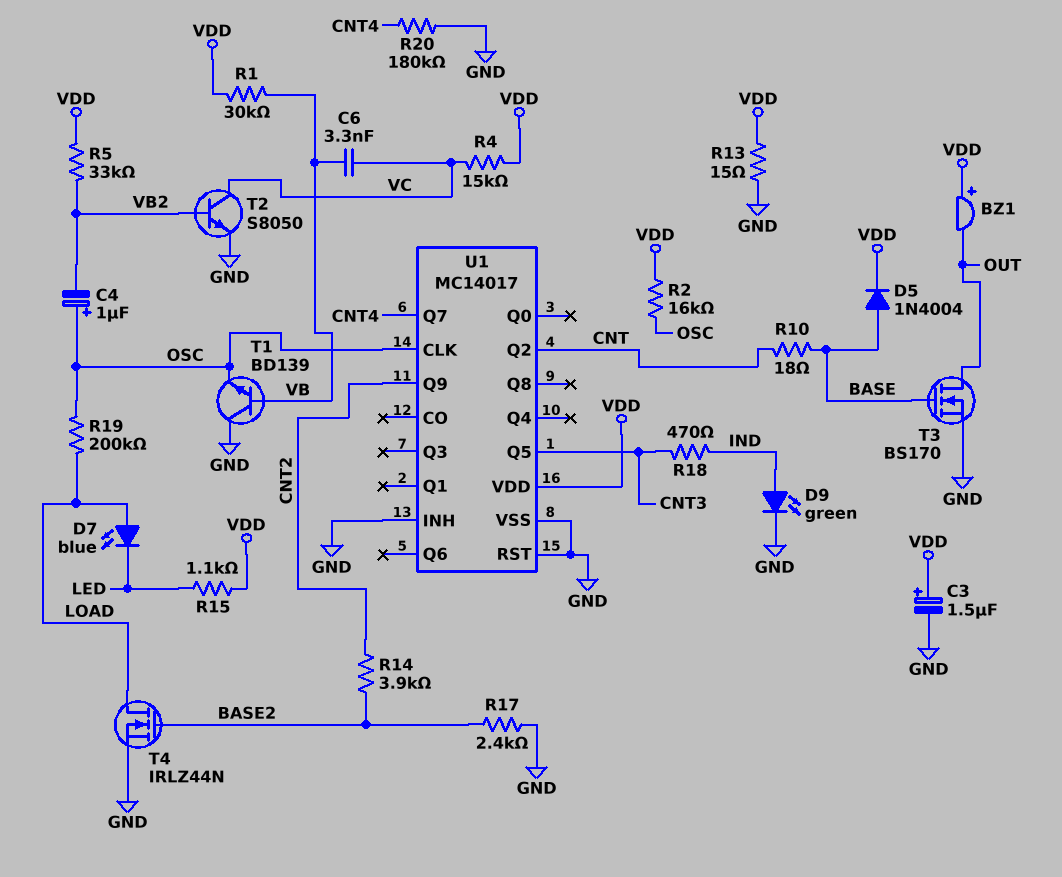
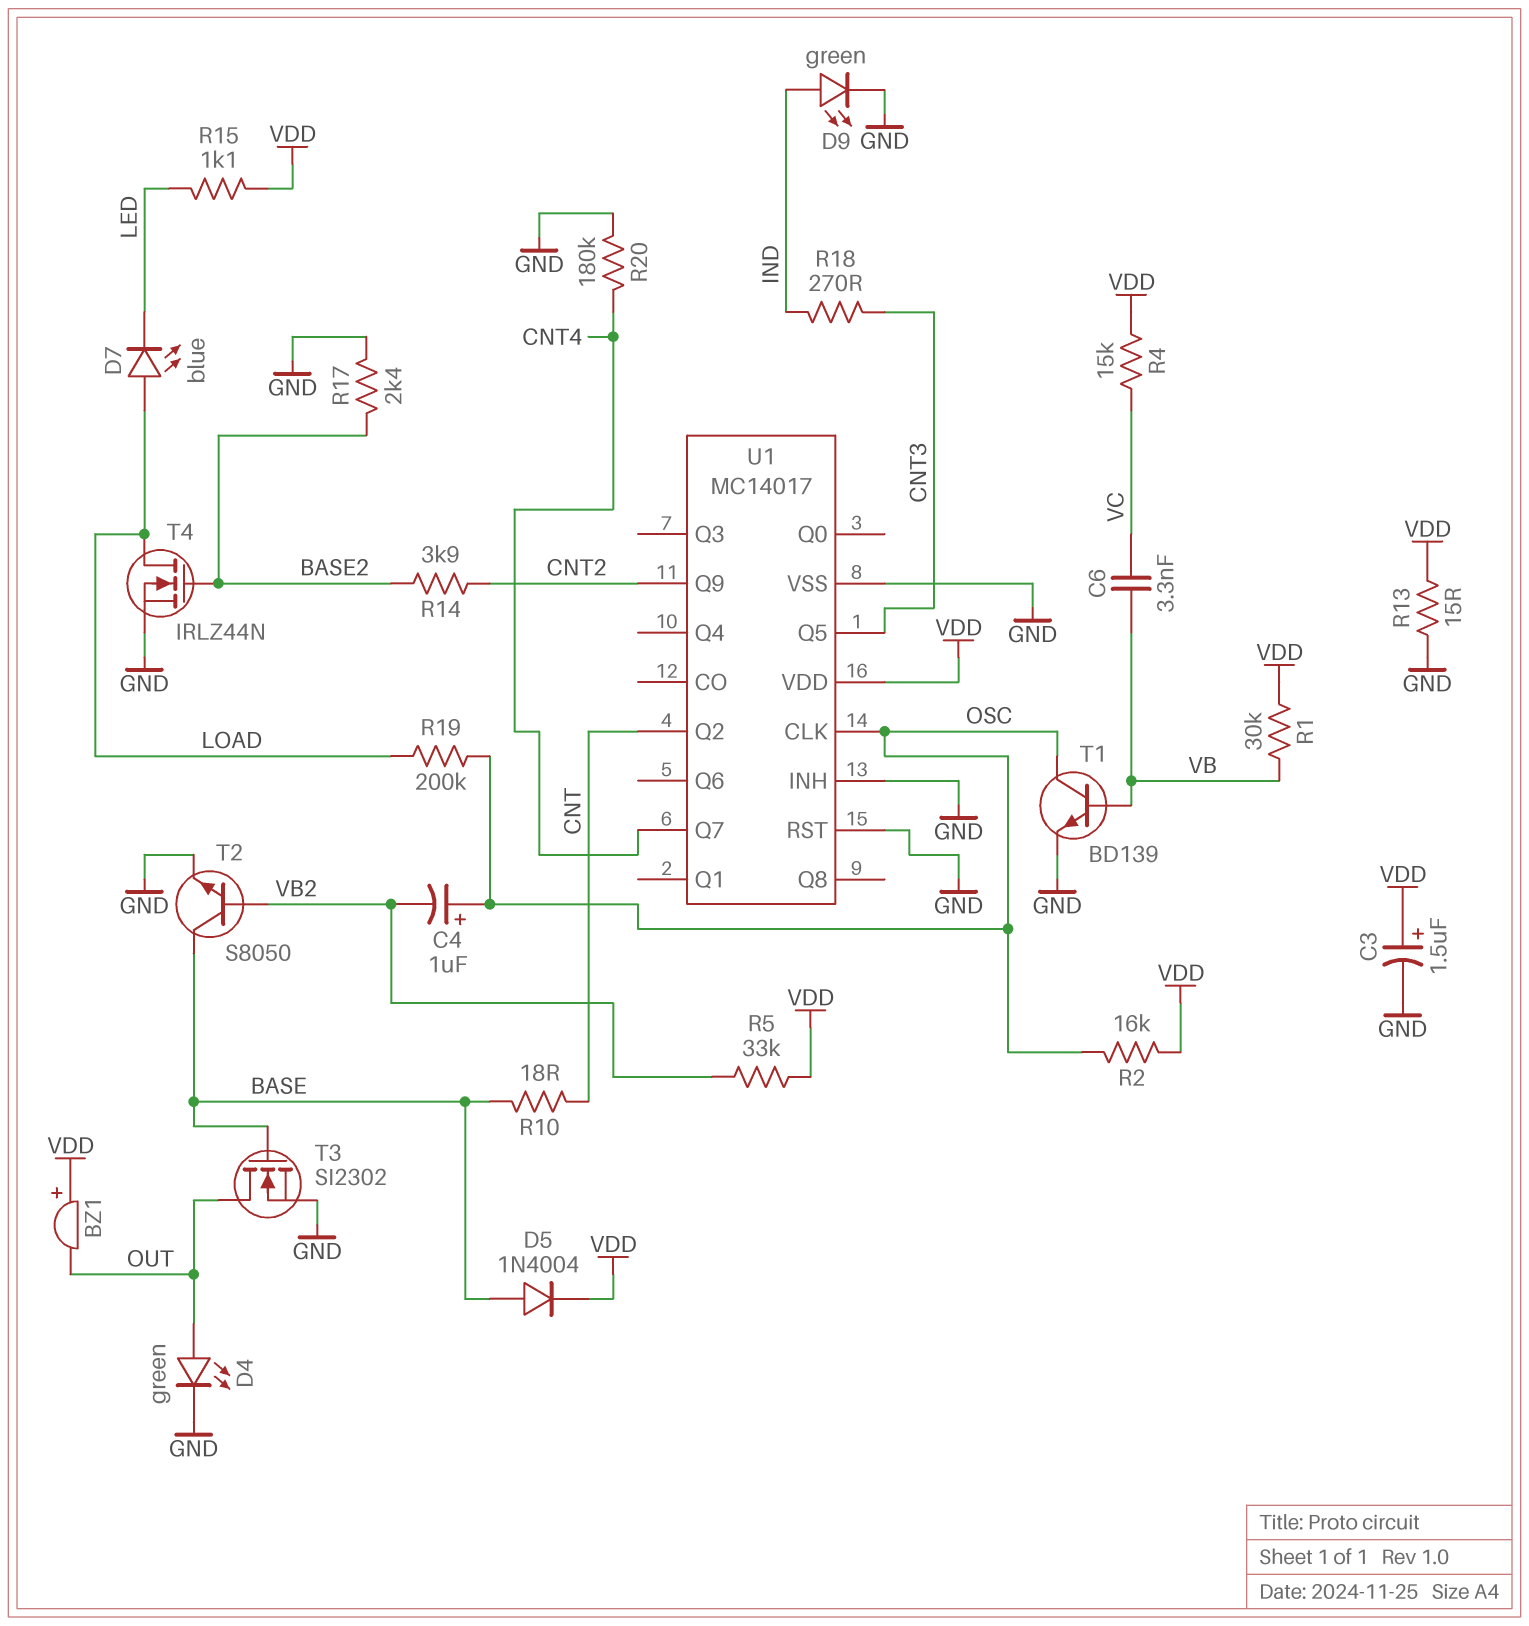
D4: none -> LED green (A OUT, K GND)
R18: 470 (CNT3, IND) -> 270 (CNT3, IND)
T1: NPN BD139 (B VB, C GND, E OSC) -> NPN BD139 (B VB, C OSC, E GND)
T2: NPN S8050 (B VB2, C VC, E GND) -> NPN S8050 (B VB2, C BASE, E GND)
T3: NMOS BS170 (G BASE, D OUT, S GND) -> NMOS SI2302 (G BASE, D OUT, S GND)

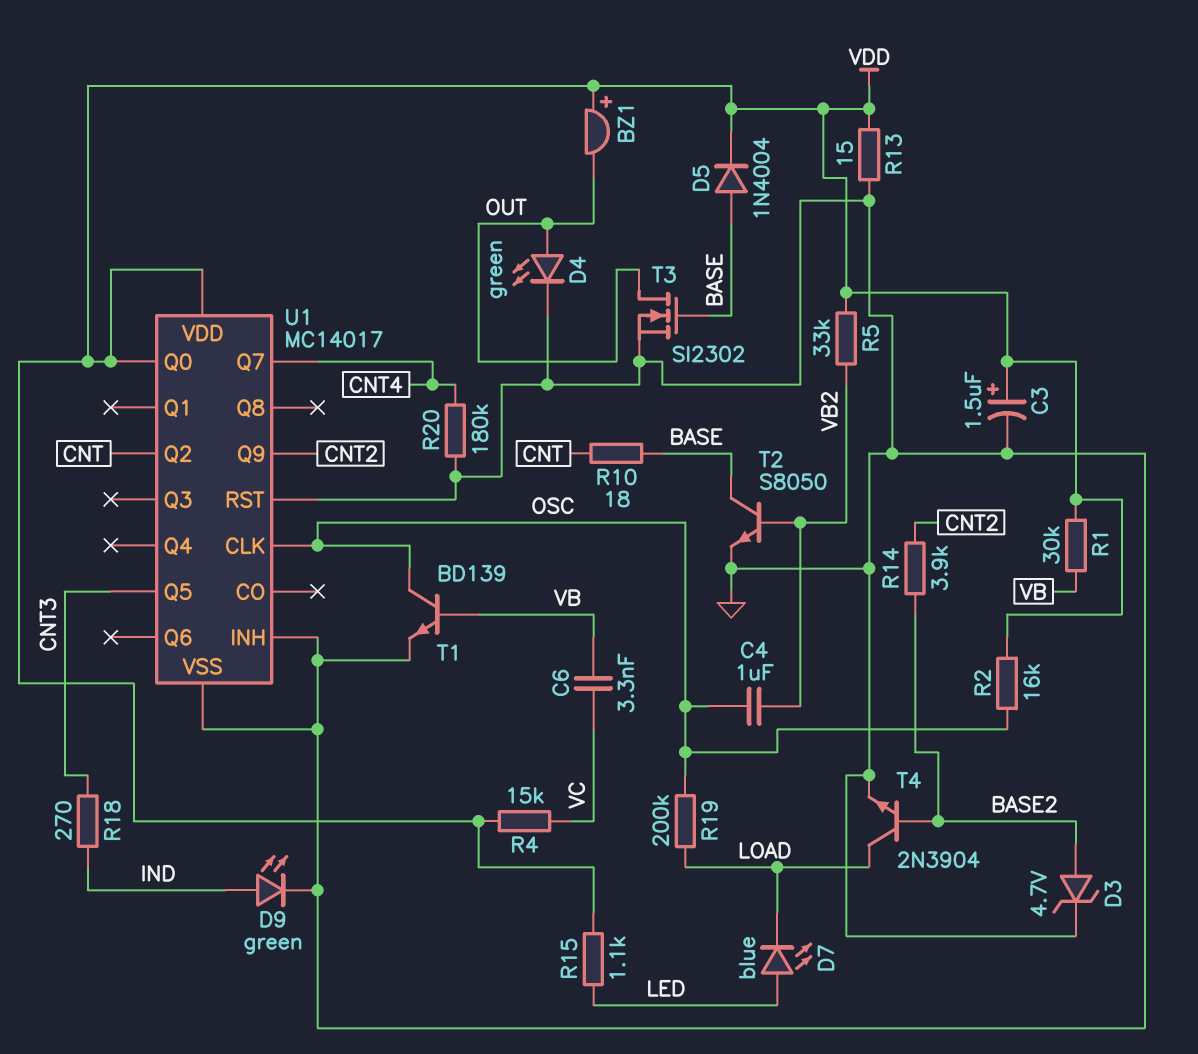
C4: 1uF (plus OSC, minus VB2) -> 1uF (OSC, VB2)
D3: none -> zener 4.7V (A BASE2, K GND)
D7: LED blue (A LOAD, K LED) -> LED blue (A LED, K LOAD)
R17: 2.4k (BASE2, GND) -> none
T4: NMOS IRLZ44N (G BASE2, D LOAD, S GND) -> NPN 2N3904 (B BASE2, C LOAD, E GND)
U1 pin Q0: none -> VDD

